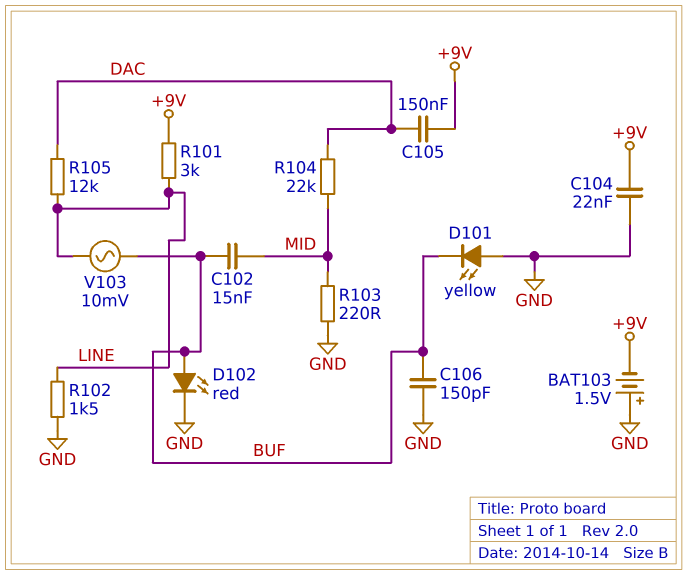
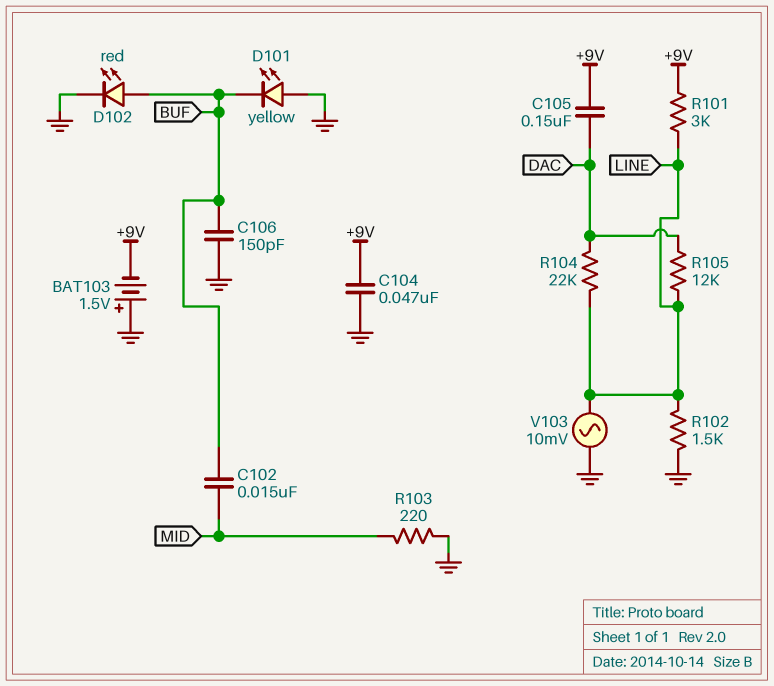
C104: 22nF (+9V, GND) -> 47nF (+9V, GND)
R104: 22k (DAC, MID) -> 22k (DAC, LINE)
V103: AC 10mV (BUF, LINE) -> AC 10mV (GND, LINE)

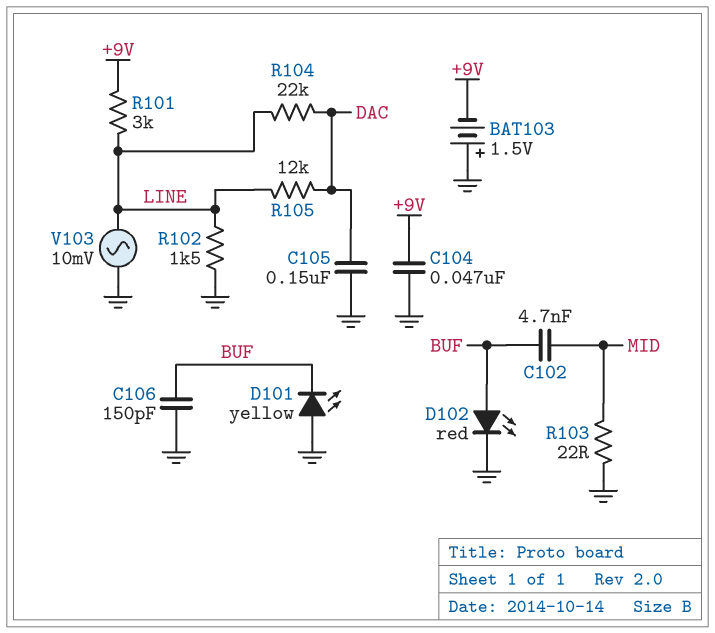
C102: 15nF (BUF, MID) -> 4.7nF (BUF, MID)
C105: 150nF (+9V, DAC) -> 150nF (DAC, GND)
R103: 220 (GND, MID) -> 22 (GND, MID)

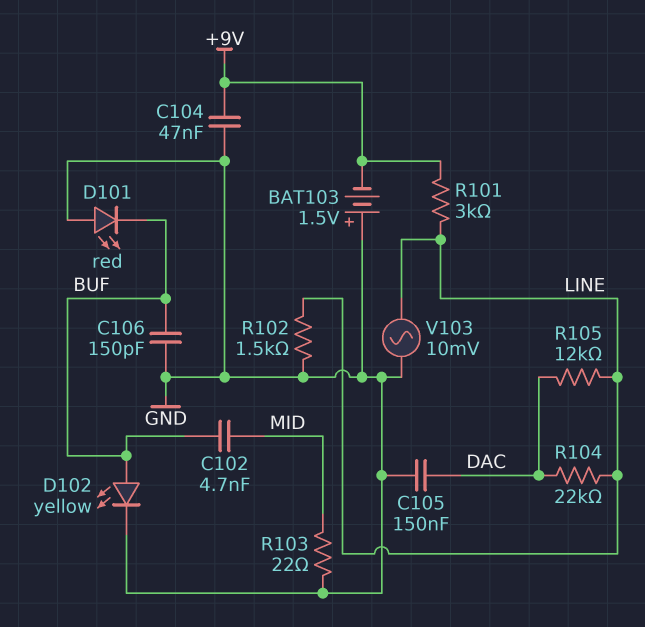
D101: LED yellow (A GND, K BUF) -> LED red (A GND, K BUF)
D102: LED red (A BUF, K GND) -> LED yellow (A BUF, K GND)

